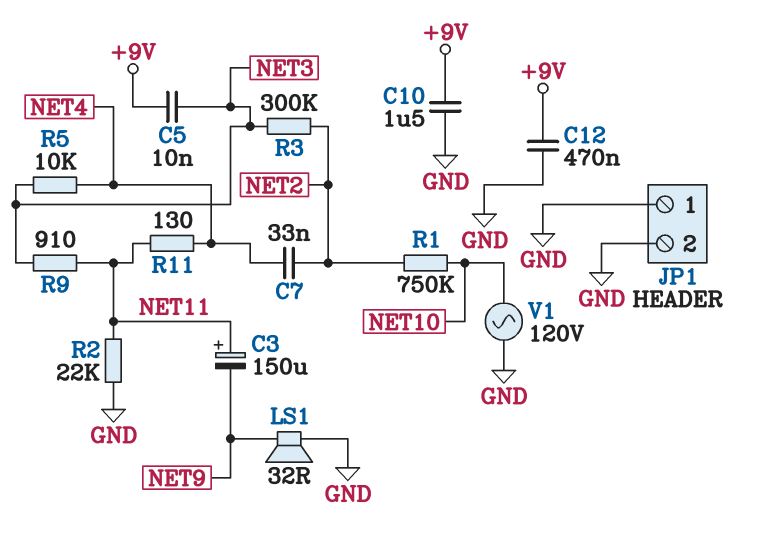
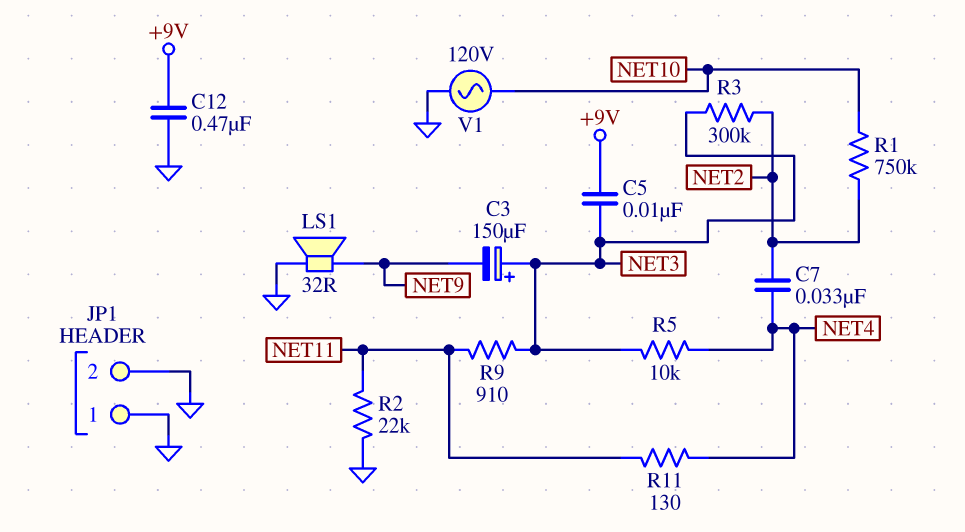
C3: 150uF (plus NET11, minus NET9) -> 150uF (plus NET3, minus NET9)
C10: 1.5uF (+9V, GND) -> none

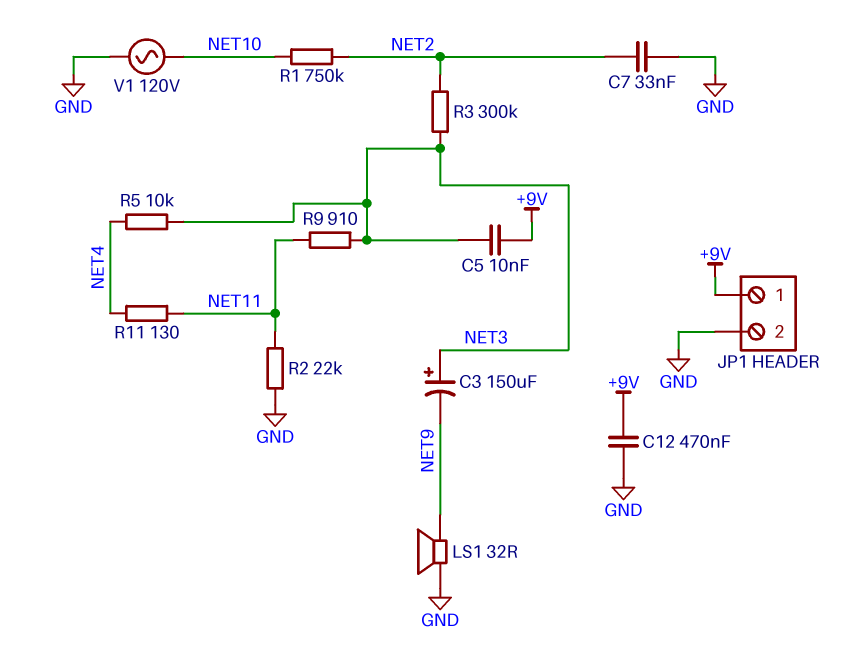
C7: 33nF (NET2, NET4) -> 33nF (GND, NET2)
JP1 pin 1: GND -> +9V

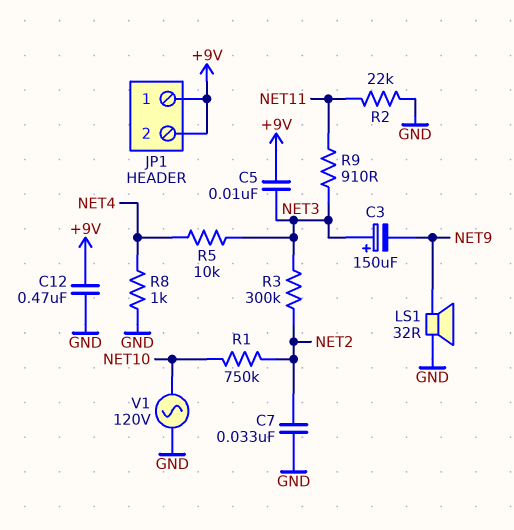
JP1 pin 2: GND -> +9V
R8: none -> 1k (GND, NET4)
R11: 130 (NET4, NET11) -> none

